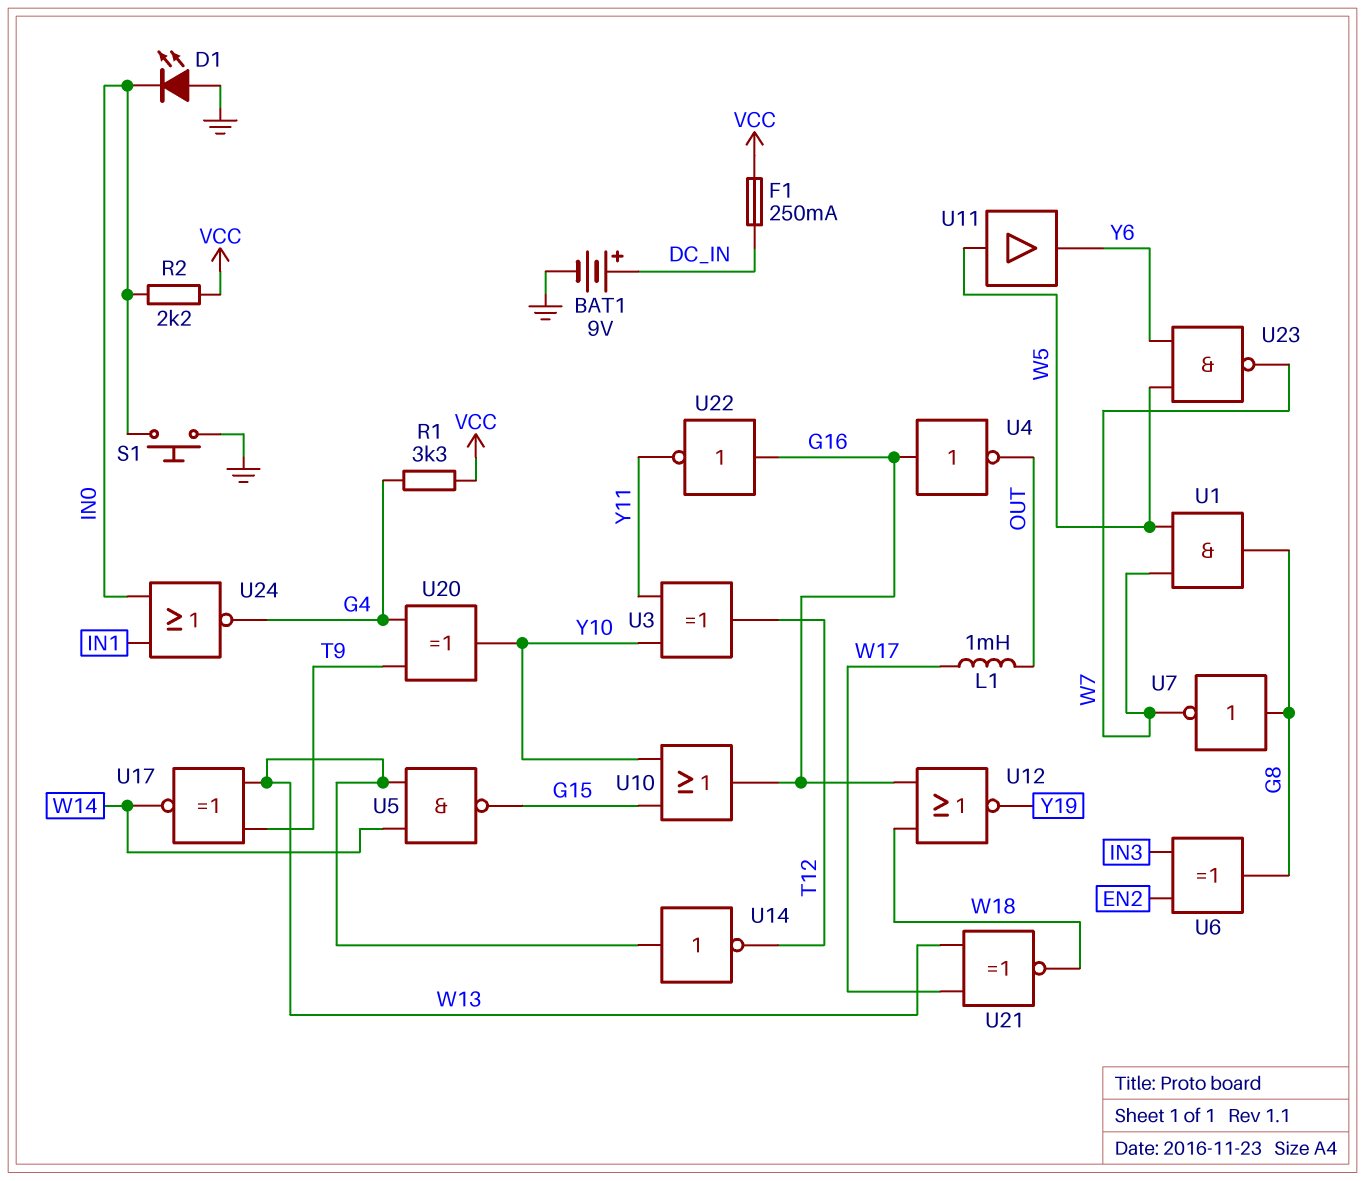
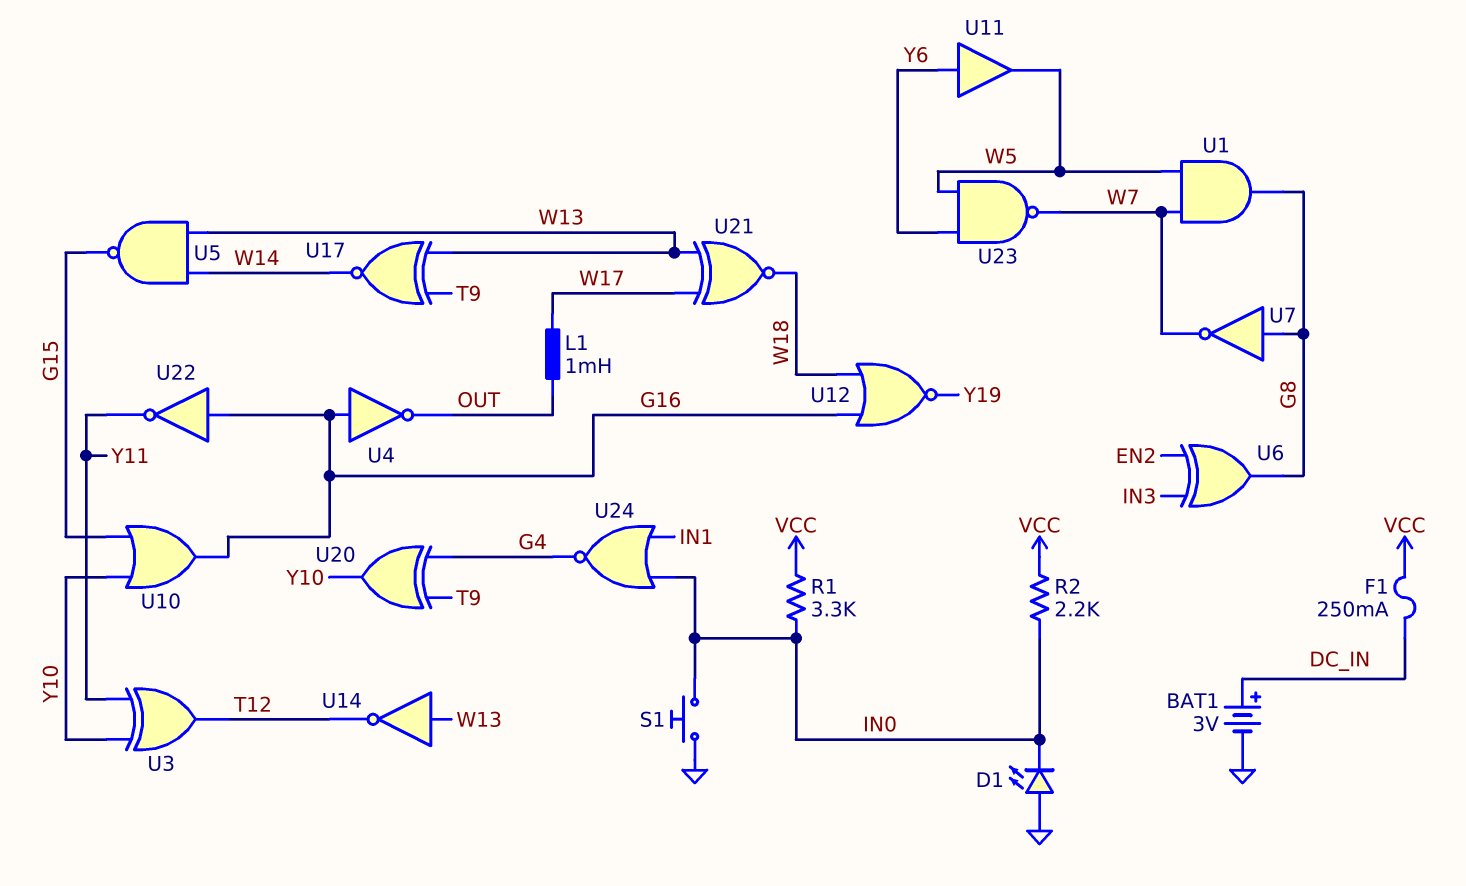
BAT1: 9V (plus DC_IN, minus GND) -> 3V (plus DC_IN, minus GND)
R1: 3.3k (G4, VCC) -> 3.3k (IN0, VCC)
U11: buffer (in W5, out Y6) -> buffer (in Y6, out W5)

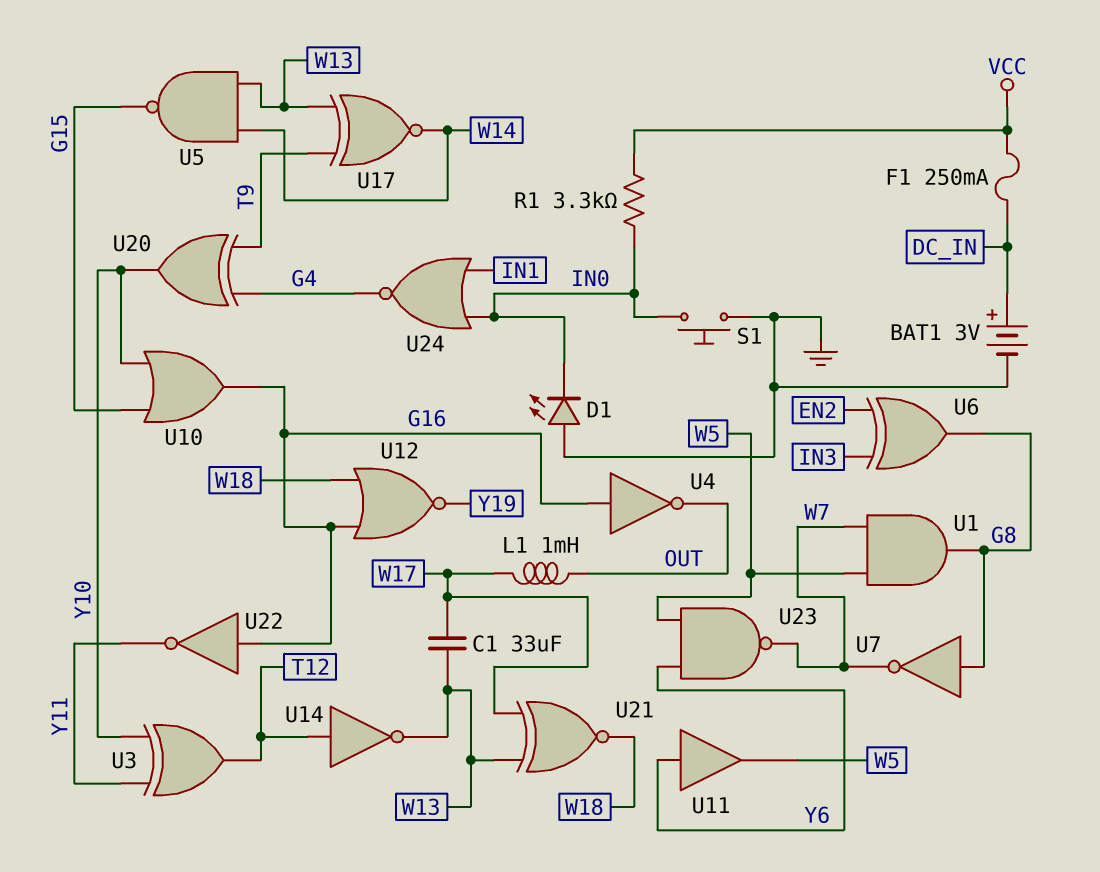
C1: none -> 33uF (W13, W17)
R2: 2.2k (IN0, VCC) -> none
U14: NOT (in W13, out T12) -> NOT (in T12, out W13)

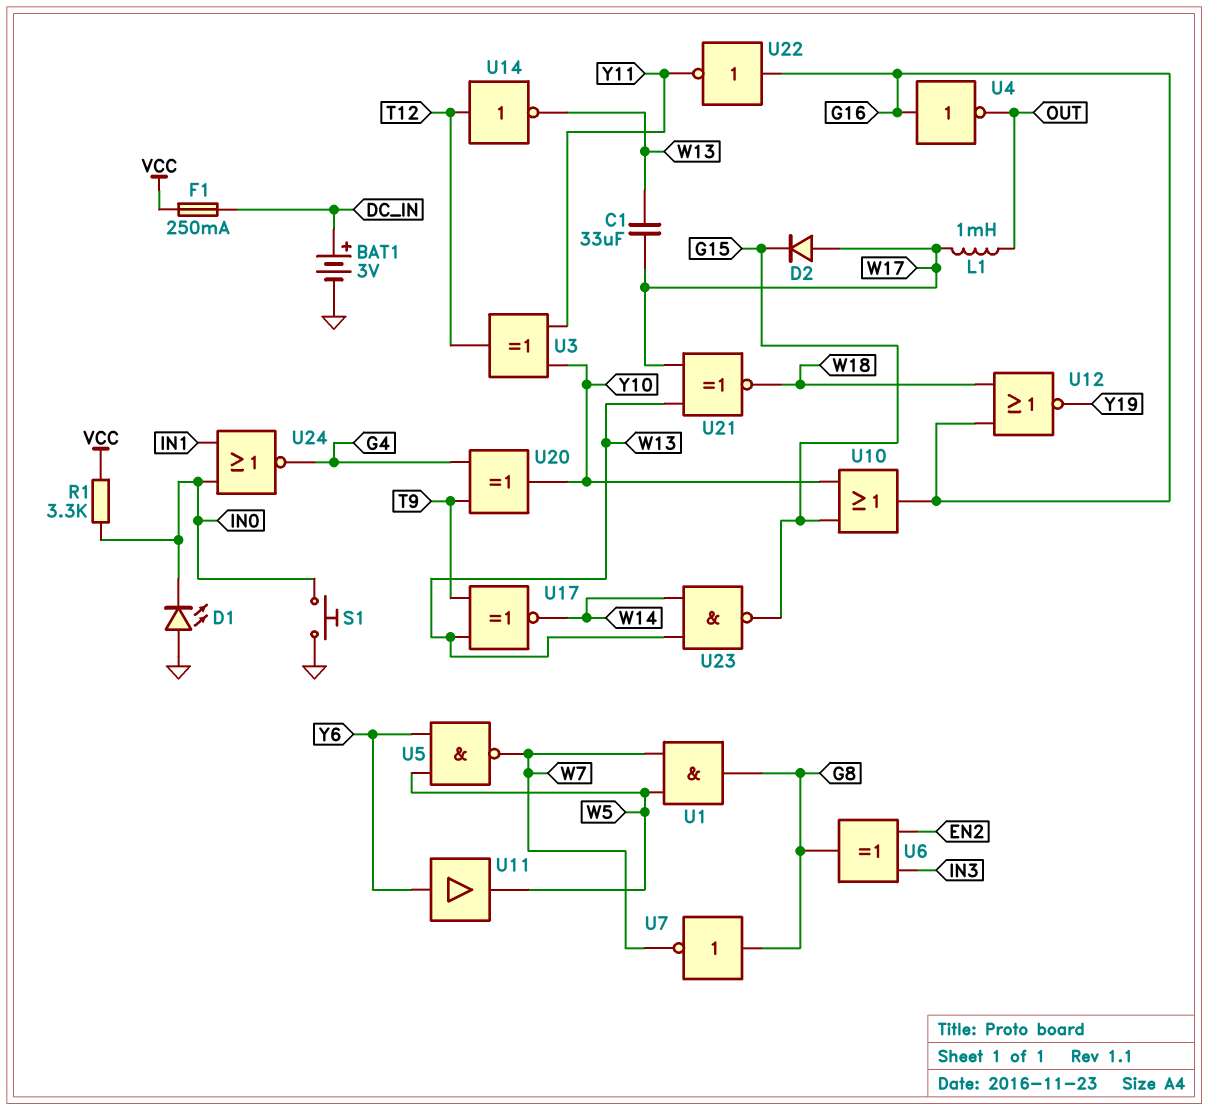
D2: none -> diode (A W17, K G15)
U5: NAND (in W13, in W14, out G15) -> NAND (in W5, in Y6, out W7)
U23: NAND (in W5, in Y6, out W7) -> NAND (in W13, in W14, out G15)

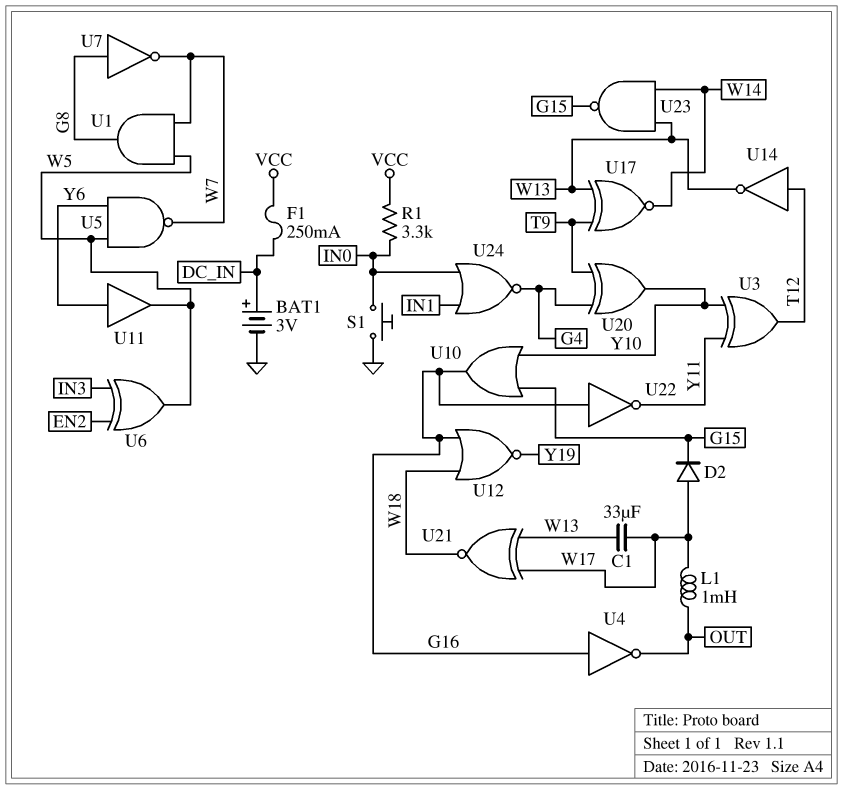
D1: LED (A GND, K IN0) -> none
U6: XOR (in EN2, in IN3, out G8) -> XOR (in EN2, in IN3, out W5)

